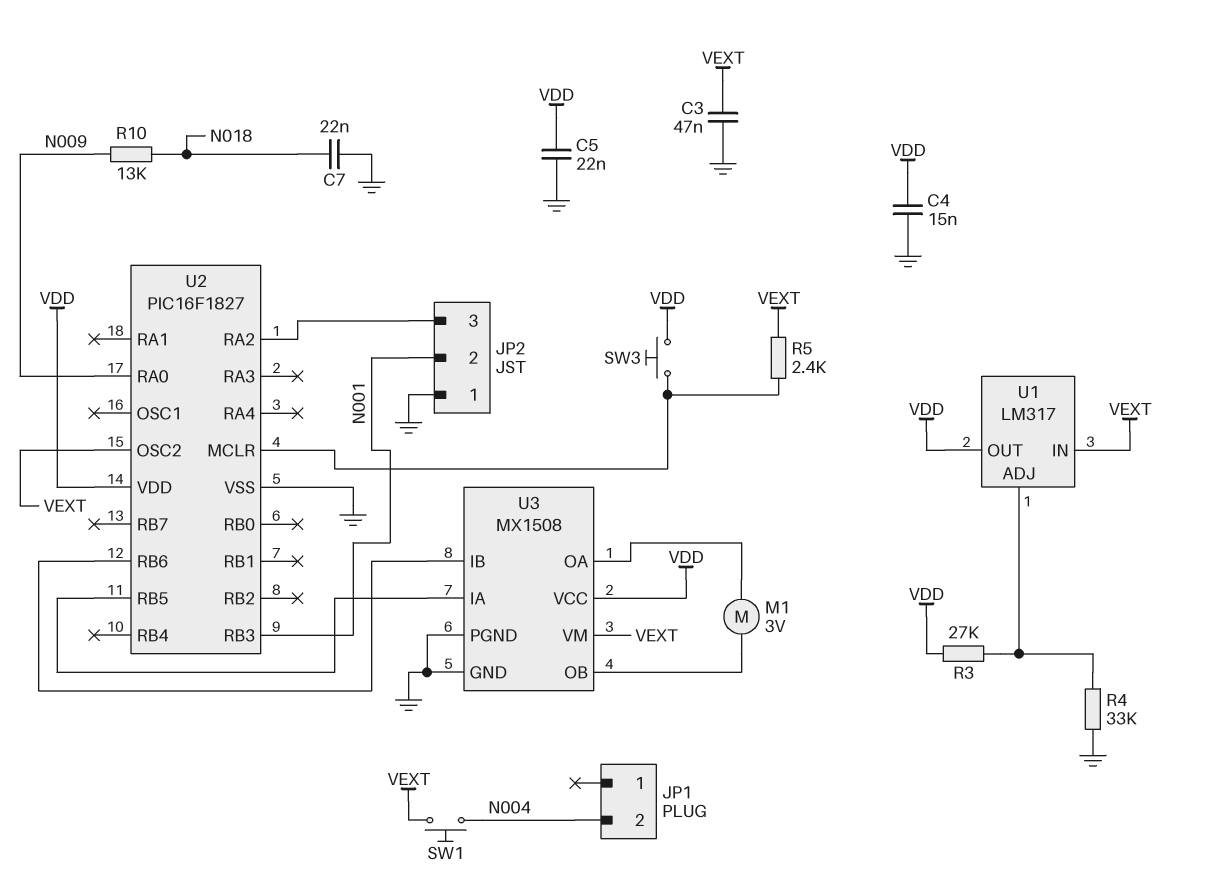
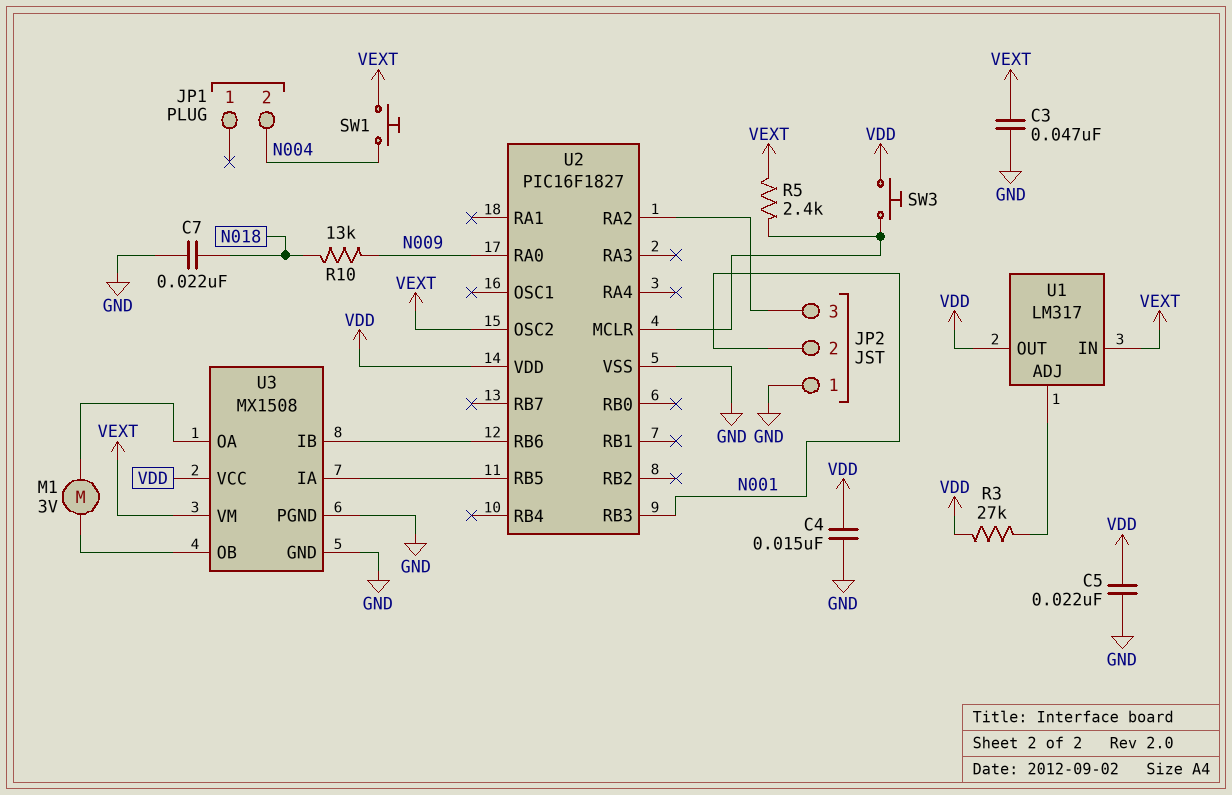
R4: 33k (GND, U1/ADJ) -> none

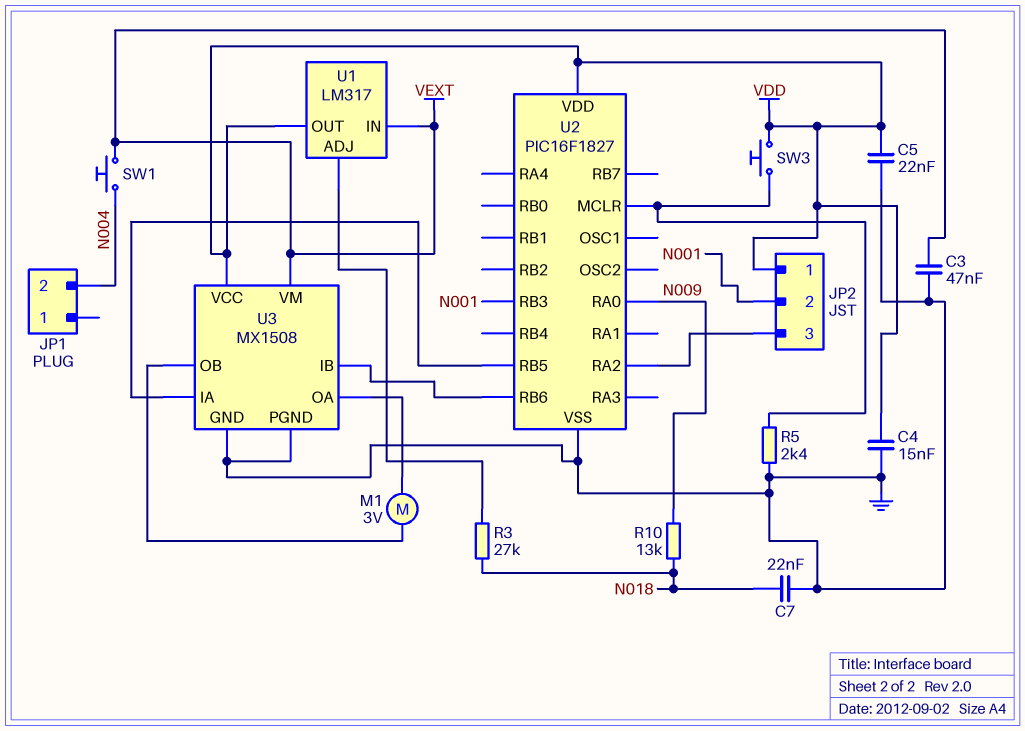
JP2 pin 1: GND -> VDD
R3: 27k (U1/ADJ, VDD) -> 27k (N018, U1/ADJ)
R5: 2.4k (U2/MCLR, VEXT) -> 2.4k (GND, U2/MCLR)
U2 pin OSC2: VEXT -> none

